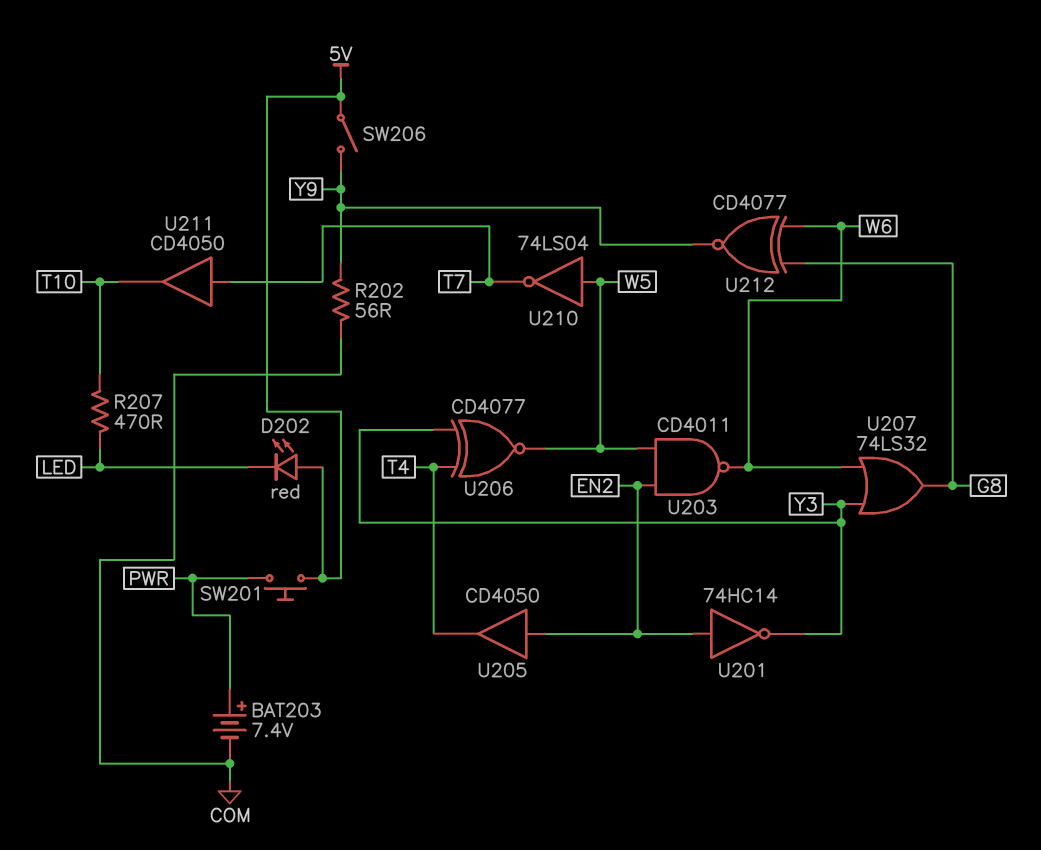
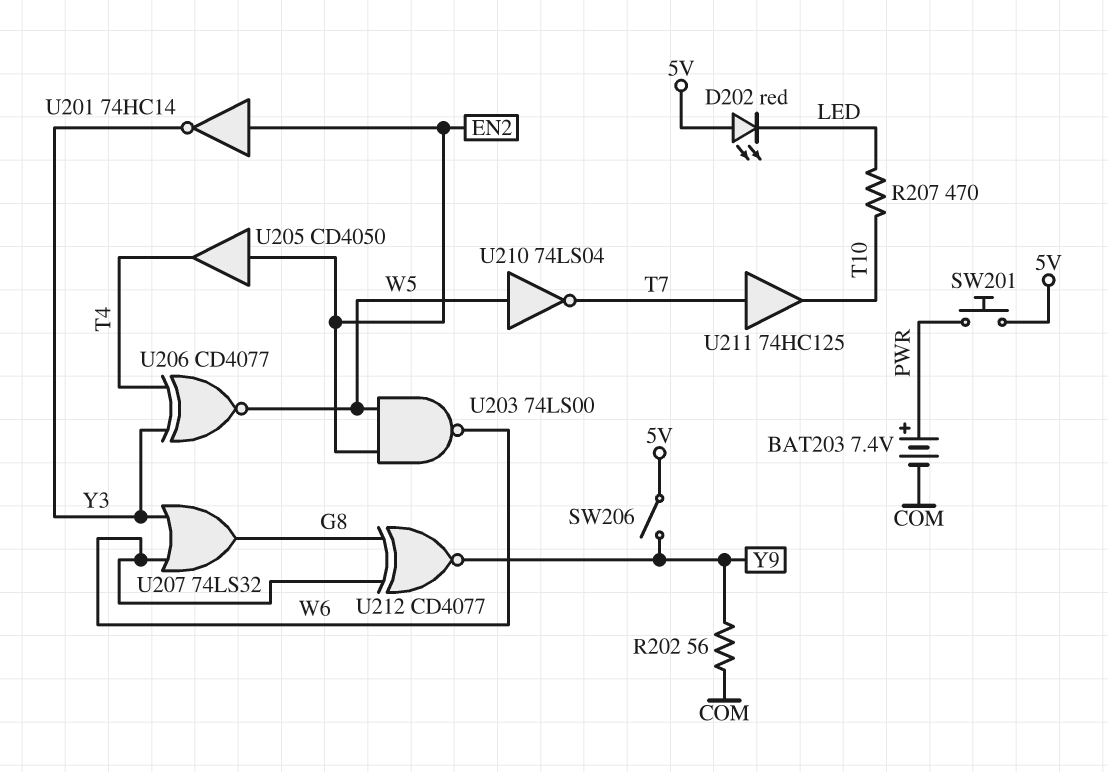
U203: NAND CD4011 (in EN2, in W5, out W6) -> NAND 74LS00 (in EN2, in W5, out W6)
U211: buffer CD4050 (in T7, out T10) -> buffer 74HC125 (in T7, out T10)

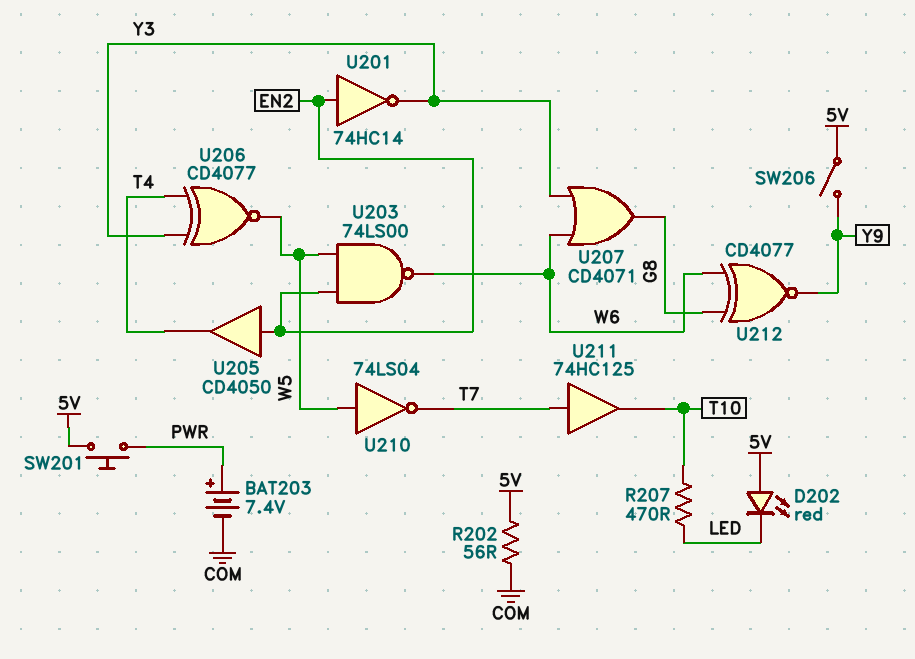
R202: 56 (COM, Y9) -> 56 (5V, COM)
U207: OR 74LS32 (in W6, in Y3, out G8) -> OR CD4071 (in W6, in Y3, out G8)

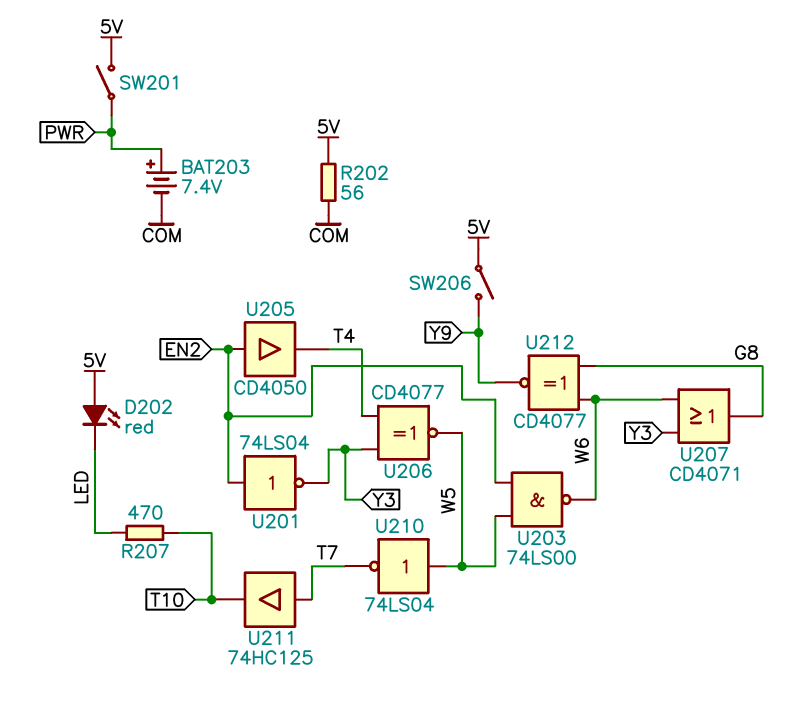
SW201: button (5V, PWR) -> switch (5V, PWR)
U201: NOT 74HC14 (in EN2, out Y3) -> NOT 74LS04 (in EN2, out Y3)

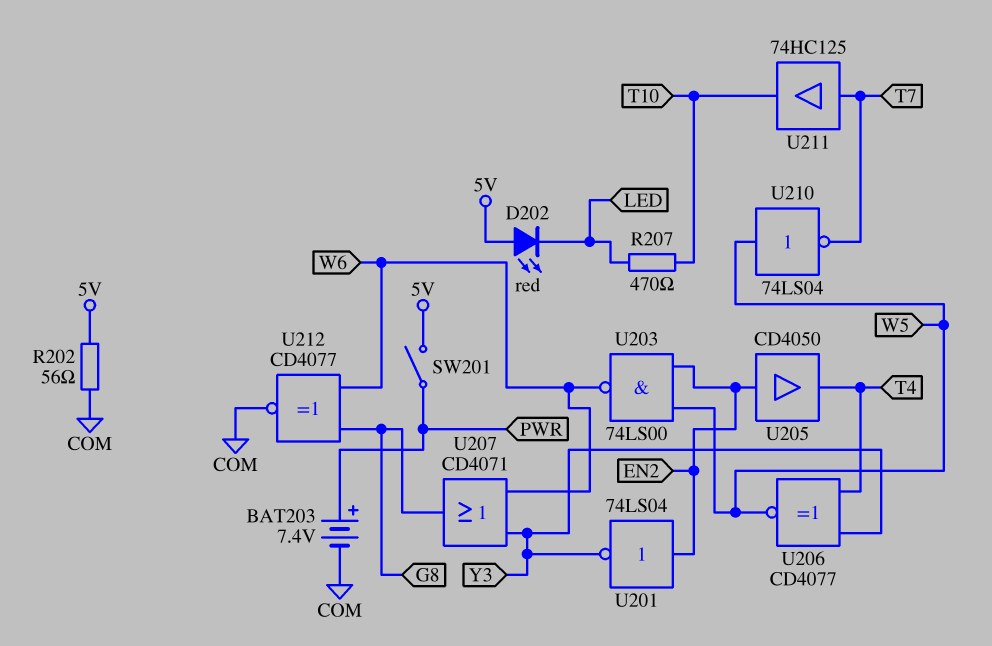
SW206: switch (5V, Y9) -> none
U212: XNOR CD4077 (in G8, in W6, out Y9) -> XNOR CD4077 (in G8, in W6, out COM)

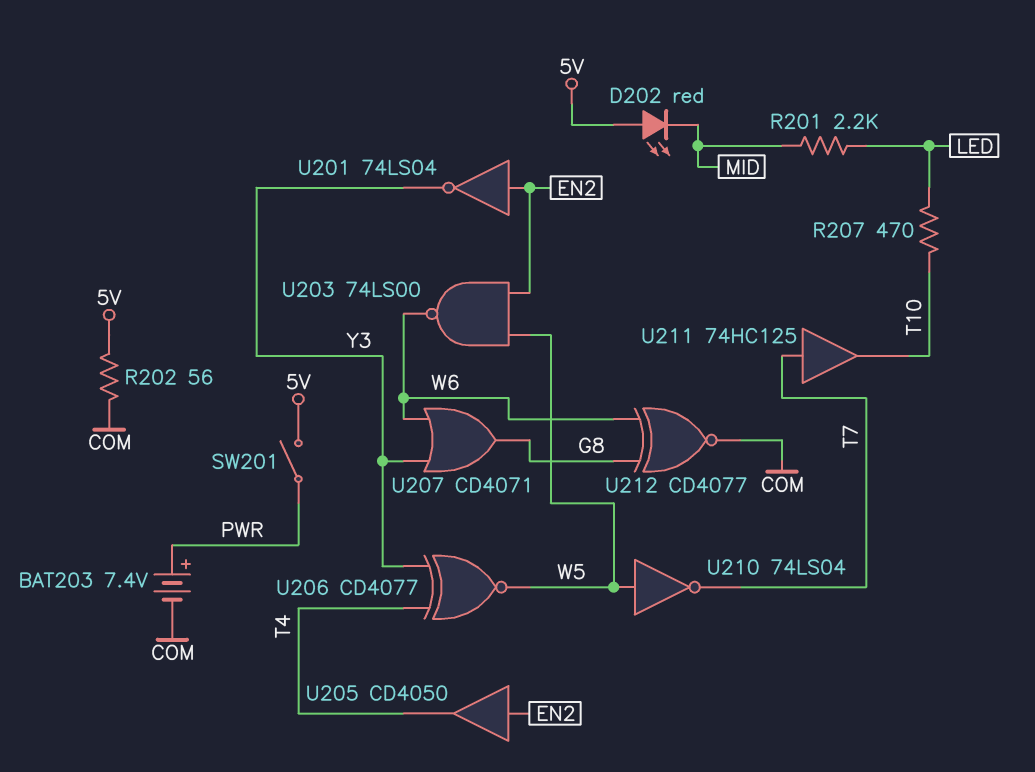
D202: LED red (A 5V, K LED) -> LED red (A 5V, K MID)
R201: none -> 2.2k (LED, MID)

